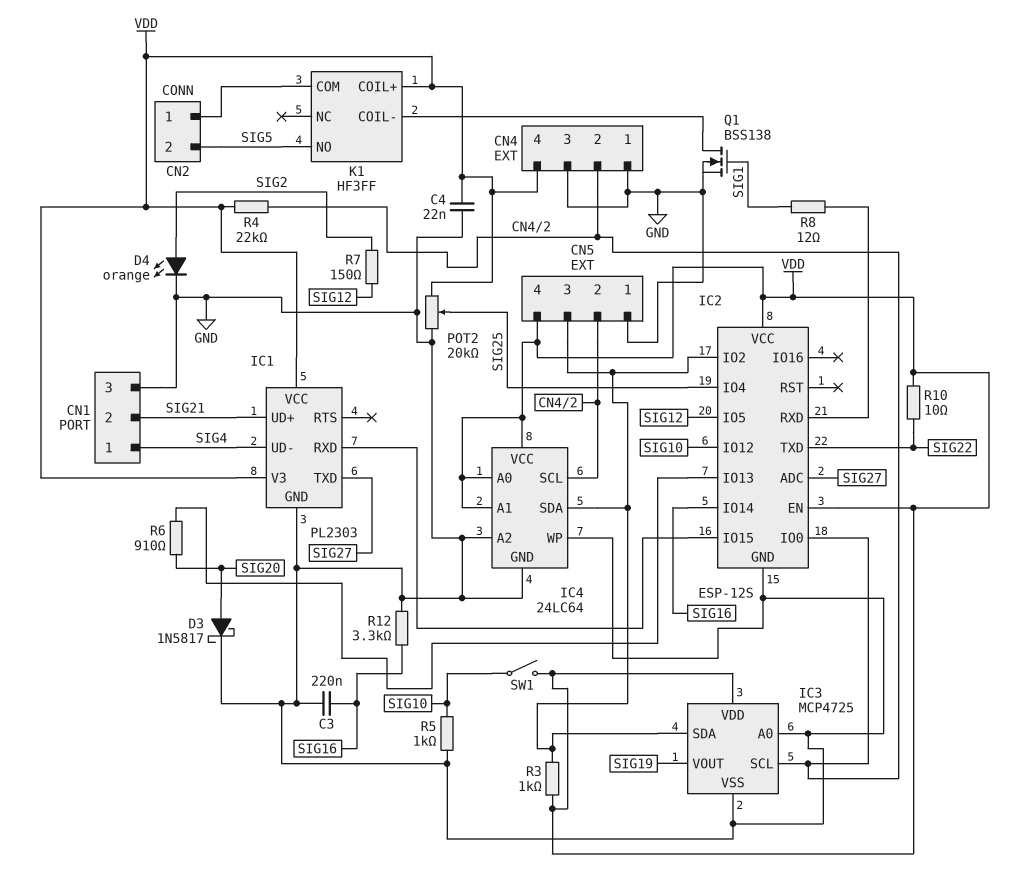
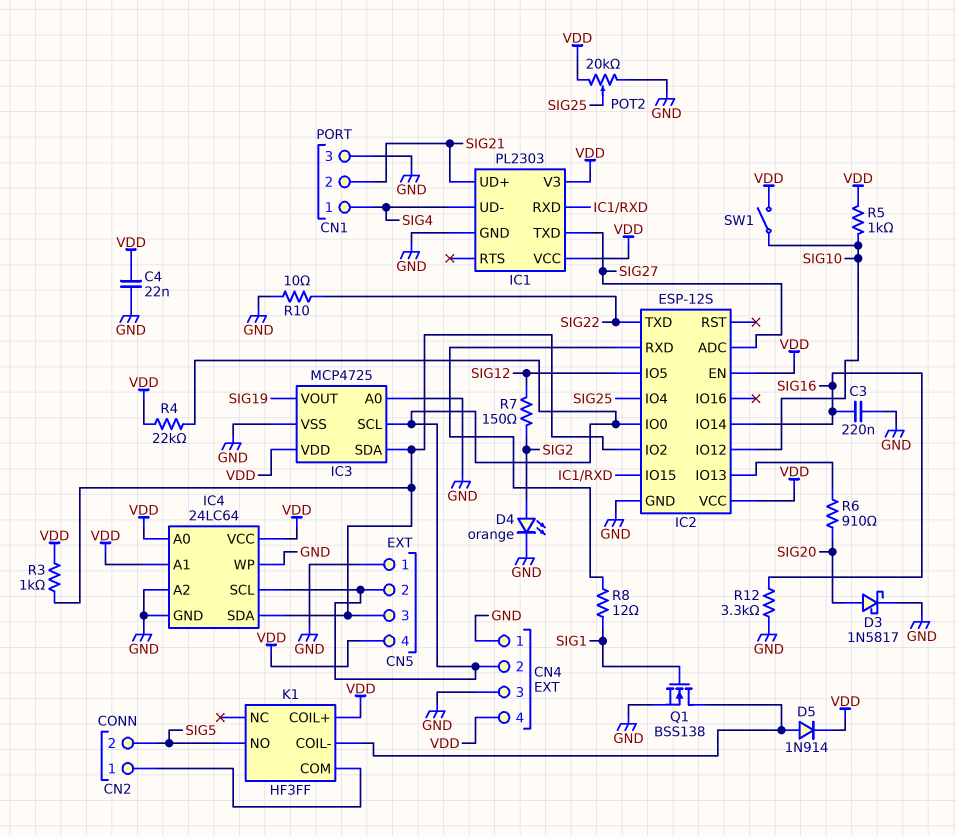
D5: none -> diode 1N914 (A K1/COIL-, K VDD)
R5: 1k (GND, SIG10) -> 1k (SIG10, VDD)
R10: 10 (SIG22, VDD) -> 10 (GND, SIG22)

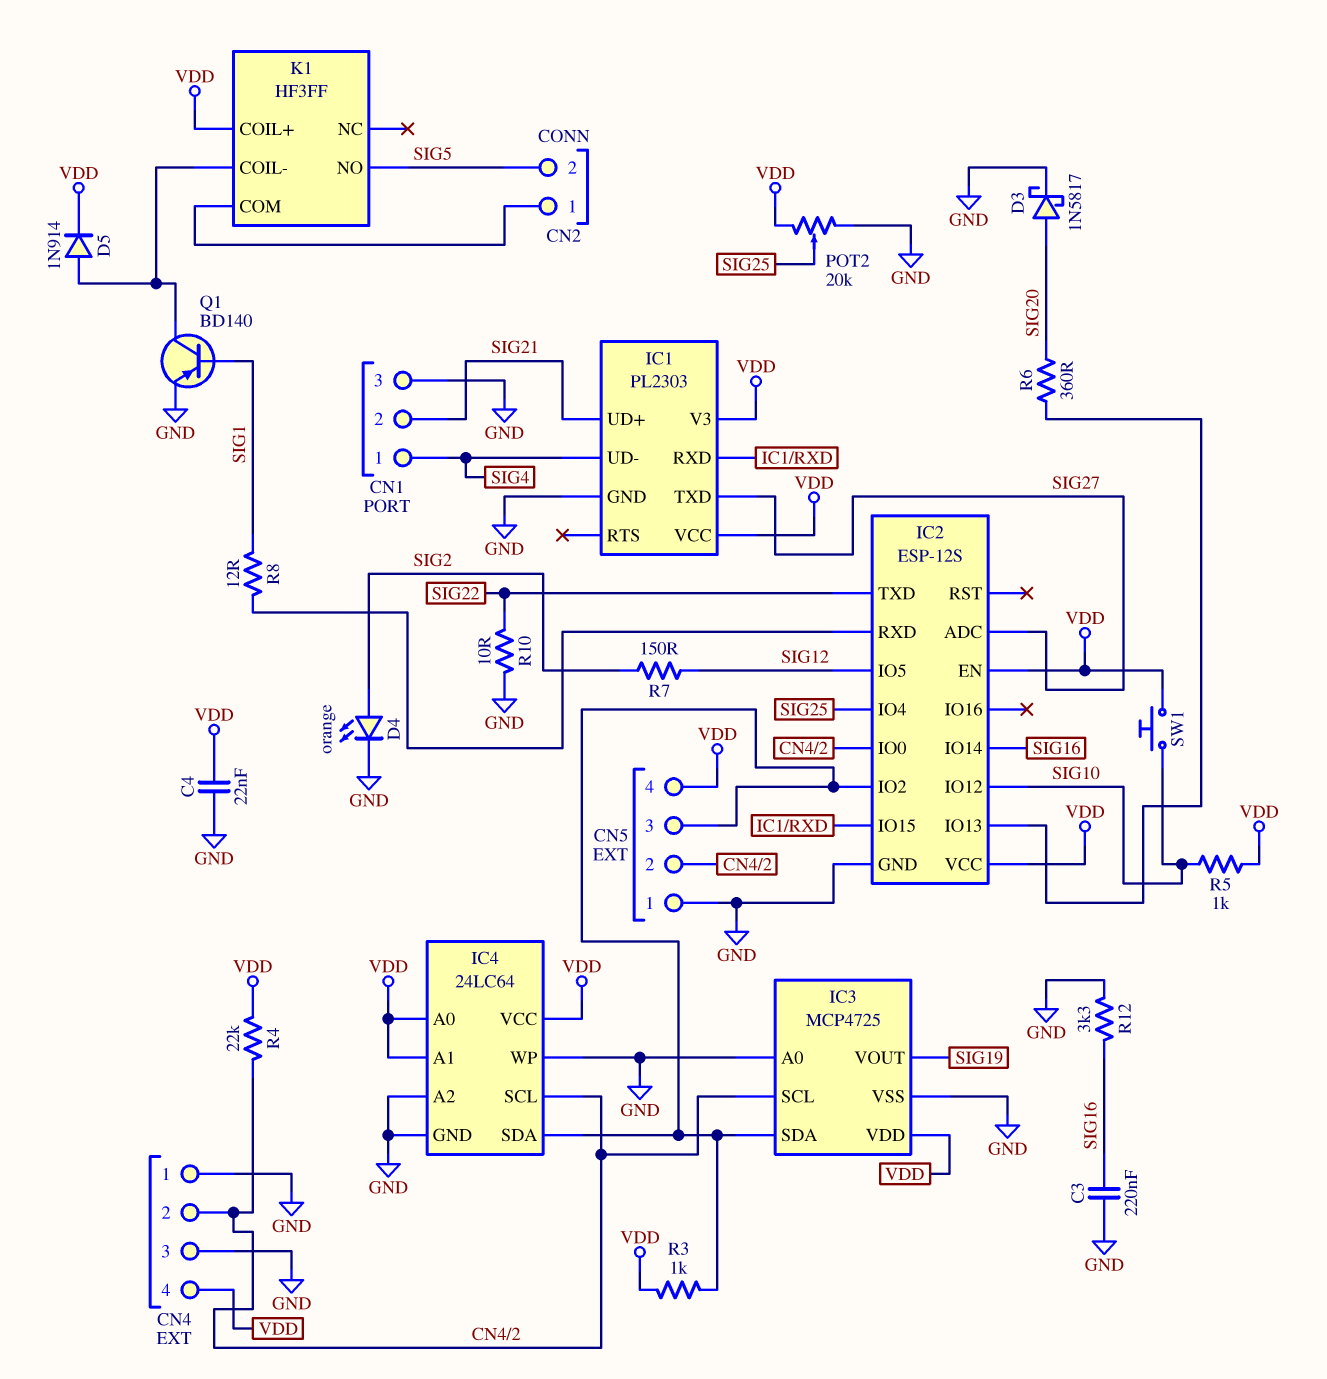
Q1: NMOS BSS138 (G SIG1, D K1/COIL-, S GND) -> PNP BD140 (B SIG1, C K1/COIL-, E GND)
R6: 910 (IC2/IO13, SIG20) -> 360 (IC2/IO13, SIG20)
SW1: switch (SIG10, VDD) -> button (SIG10, VDD)

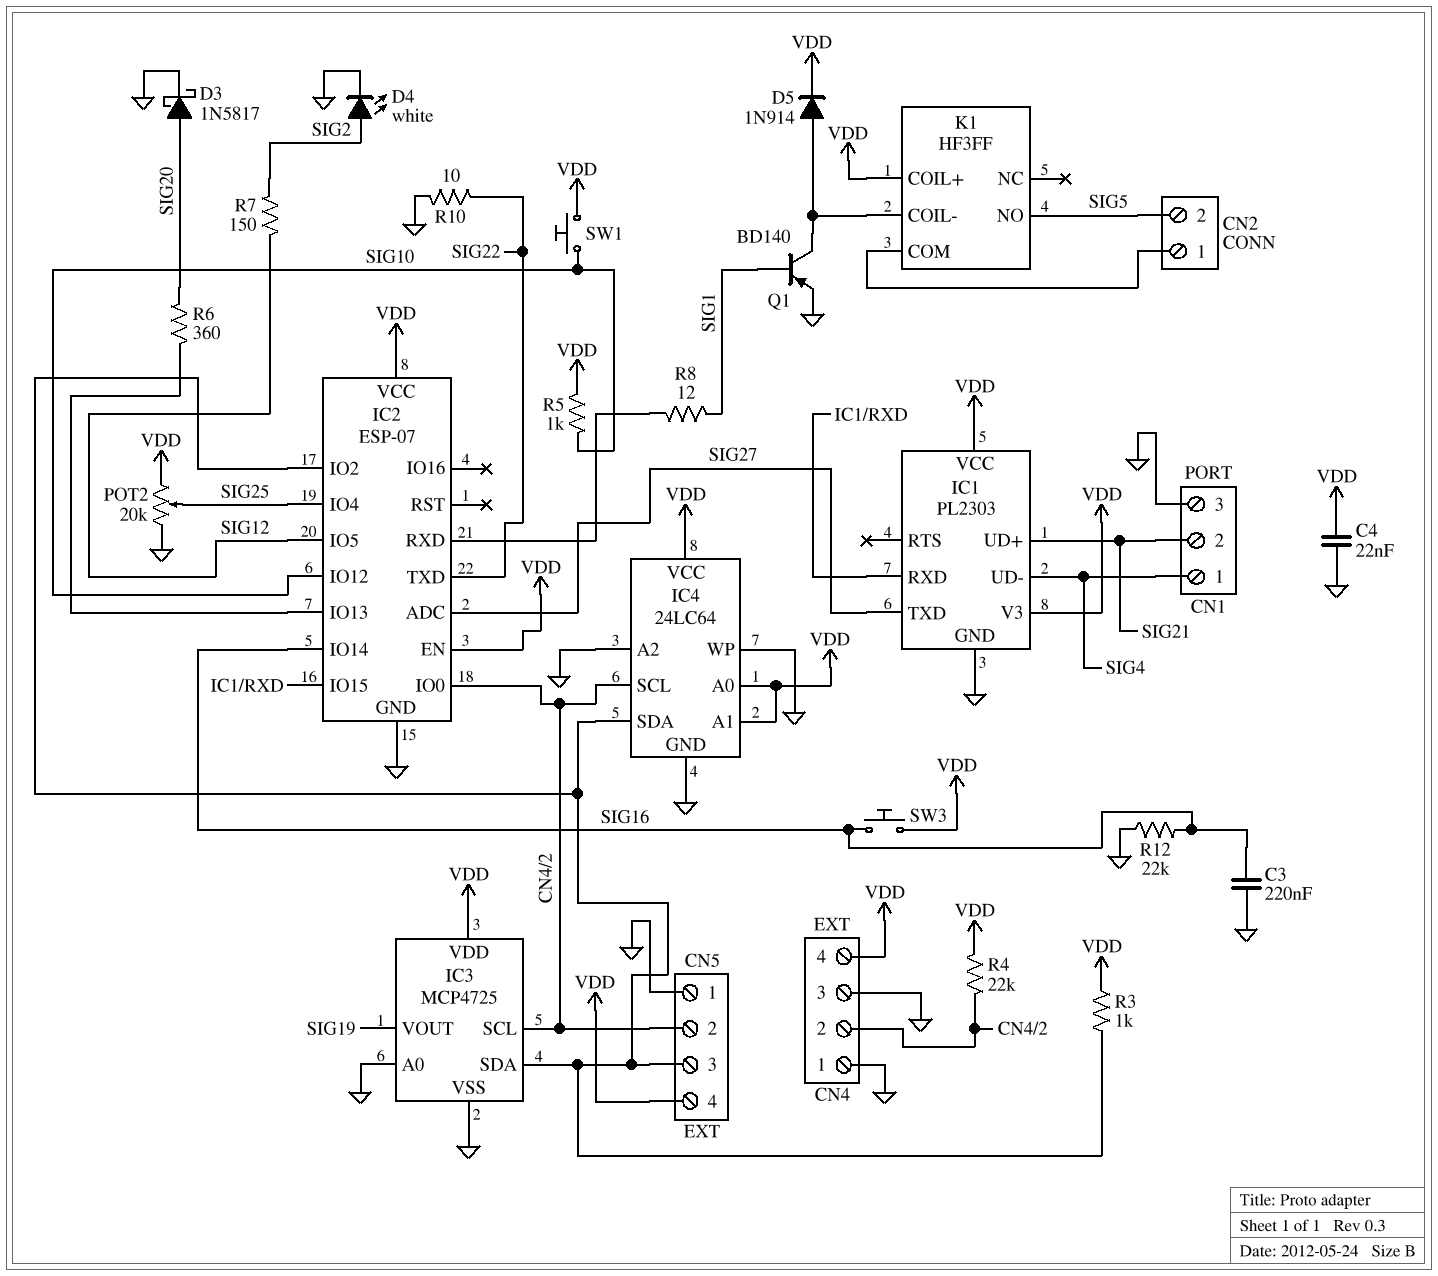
D4: LED orange (A SIG2, K GND) -> LED white (A SIG2, K GND)
IC2: ESP-12S -> ESP-07
R12: 3.3k (GND, SIG16) -> 22k (GND, SIG16)
SW3: none -> button (SIG16, VDD)

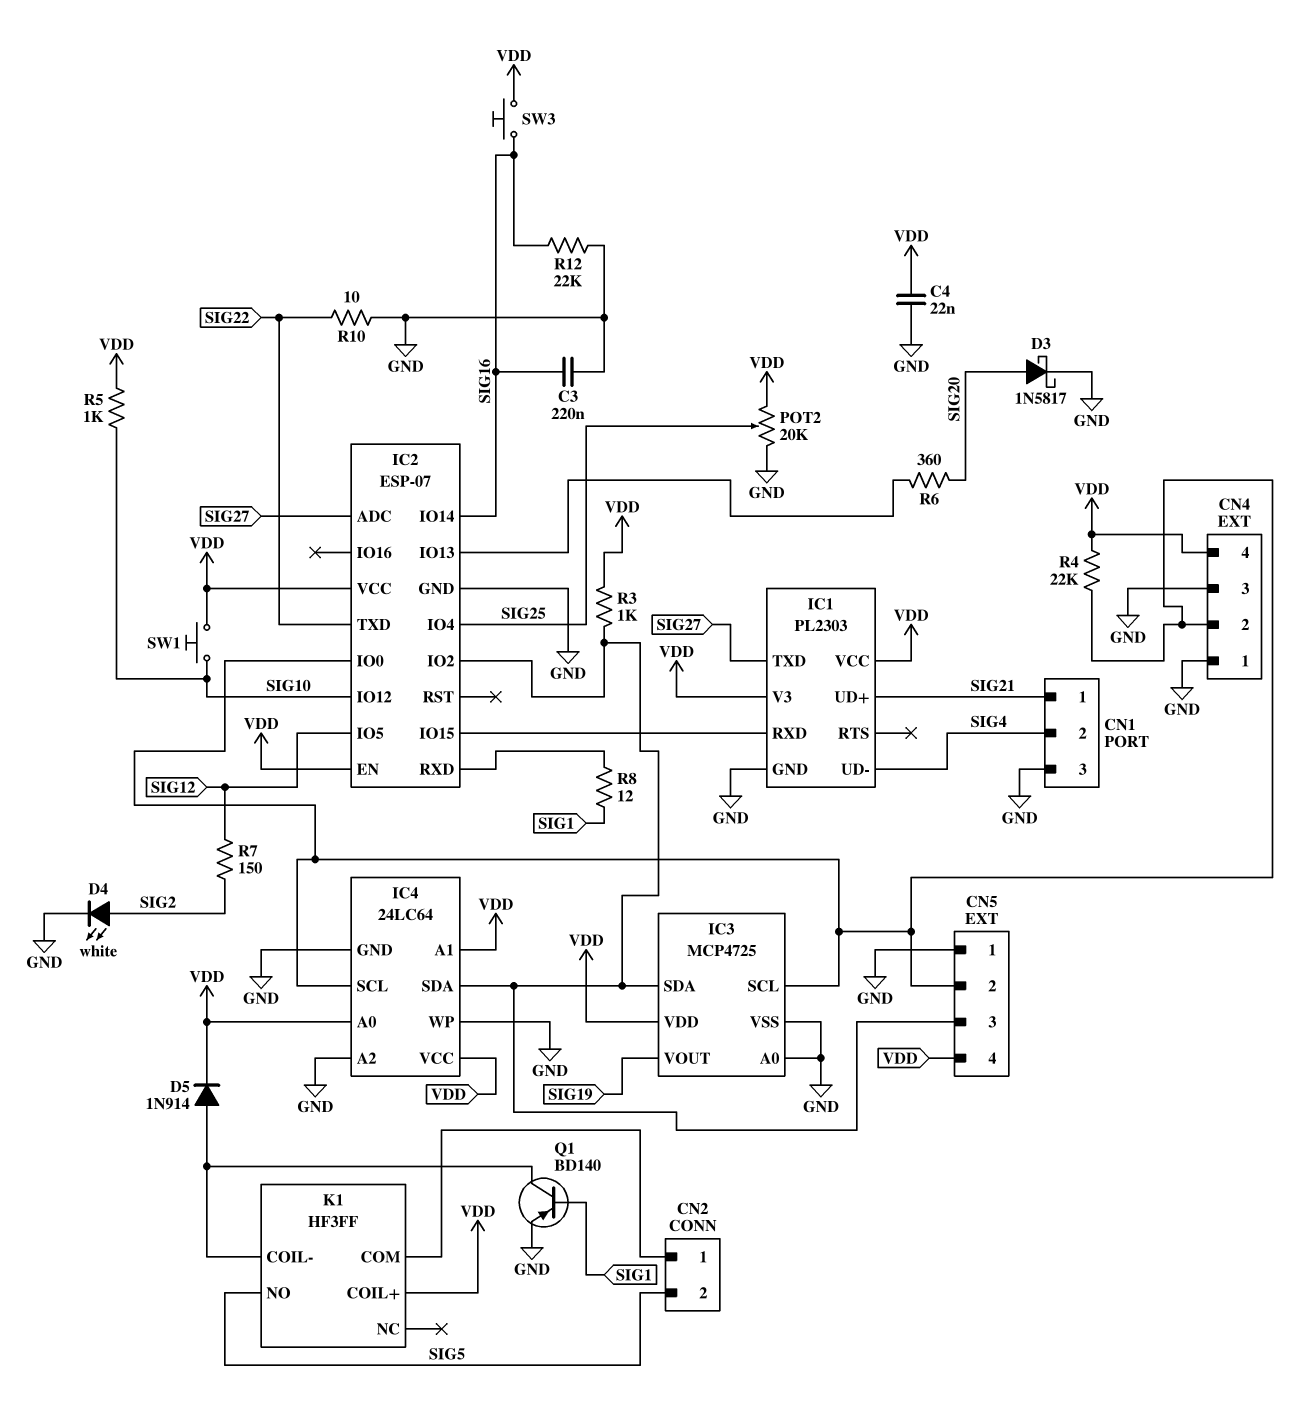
CN1 pin 1: SIG4 -> SIG21
CN1 pin 2: SIG21 -> SIG4

